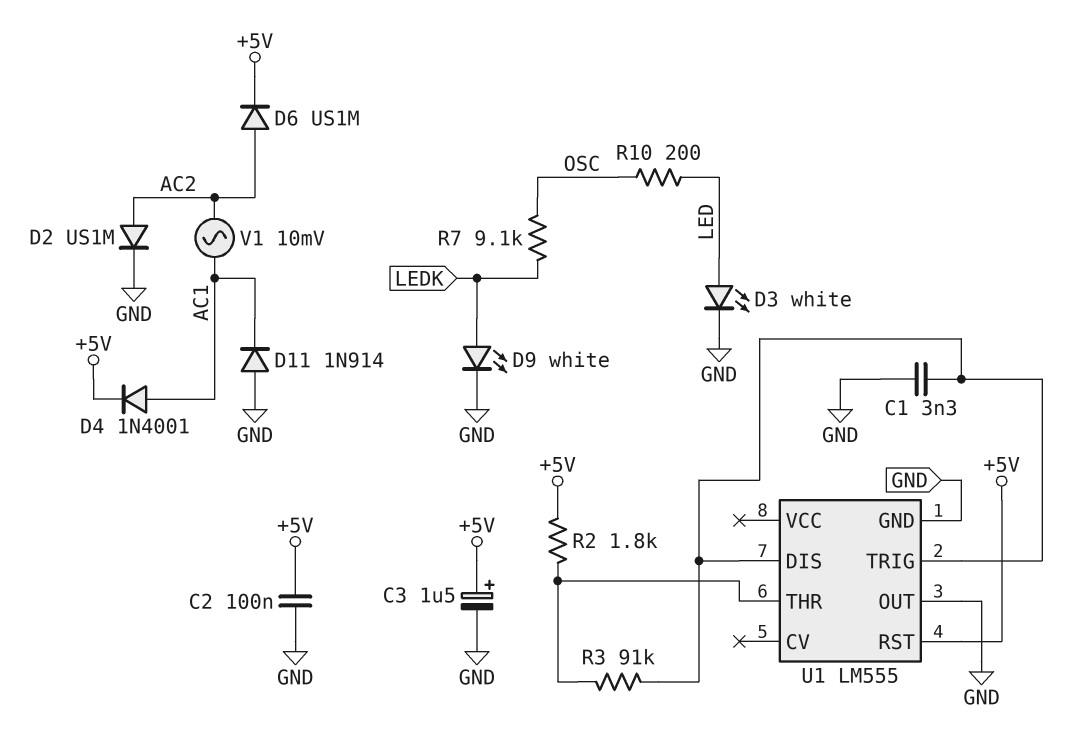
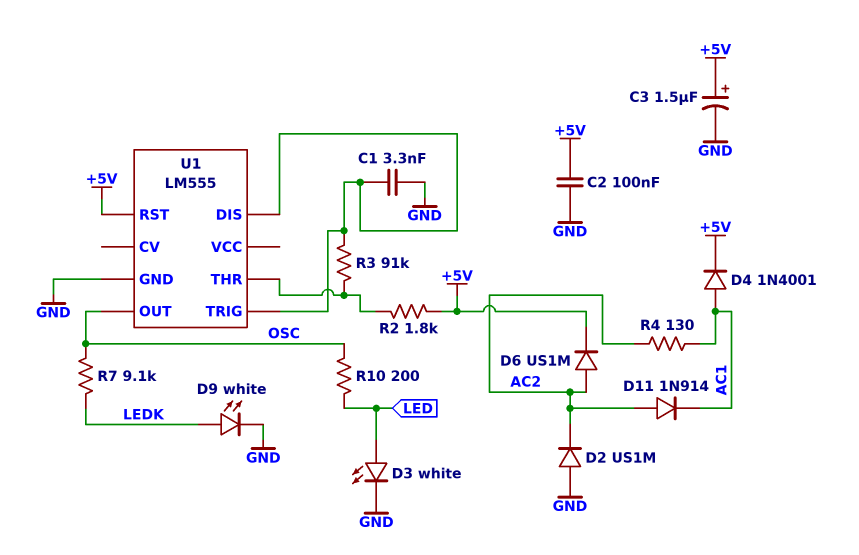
D2: diode US1M (A AC2, K GND) -> diode US1M (A GND, K AC2)
D11: diode 1N914 (A GND, K AC1) -> diode 1N914 (A AC2, K AC1)
R4: none -> 130 (AC1, AC2)
U1 pin OUT: GND -> OSC
V1: AC 10mV (AC1, AC2) -> none

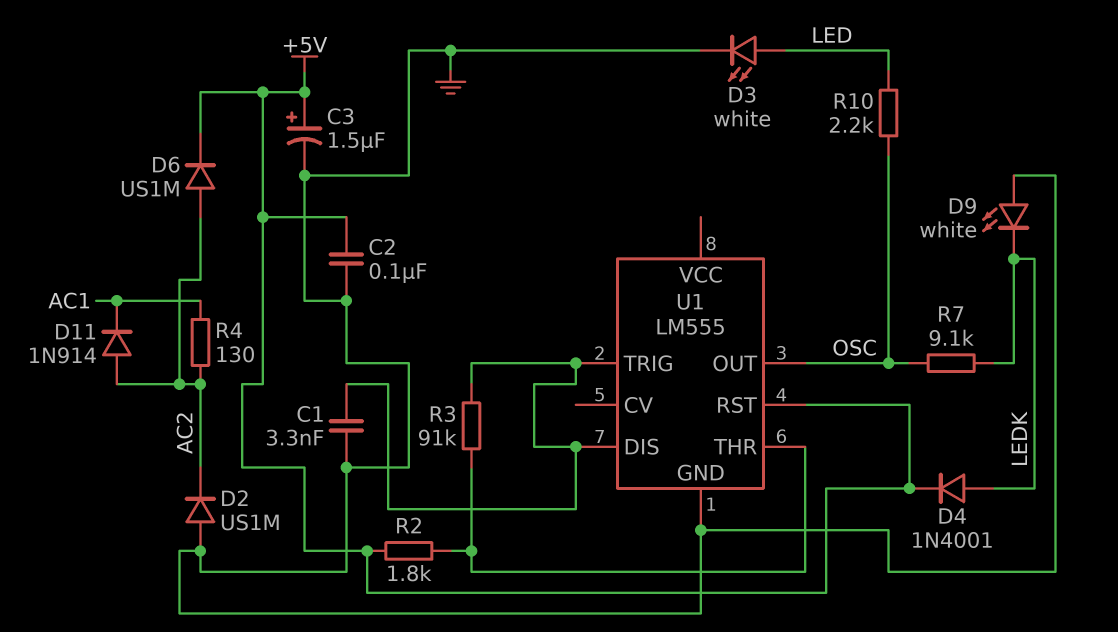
D4: diode 1N4001 (A AC1, K +5V) -> diode 1N4001 (A LEDK, K +5V)
D9: LED white (A LEDK, K GND) -> LED white (A GND, K LEDK)
R10: 200 (LED, OSC) -> 2.2k (LED, OSC)

